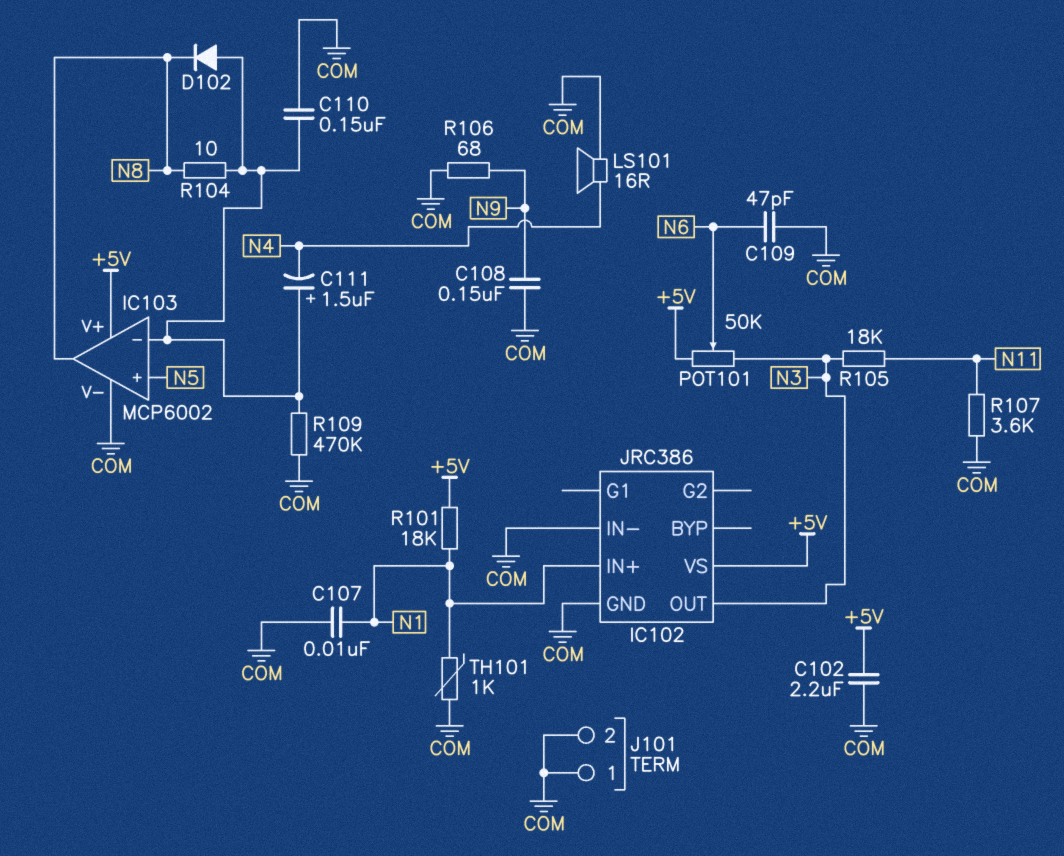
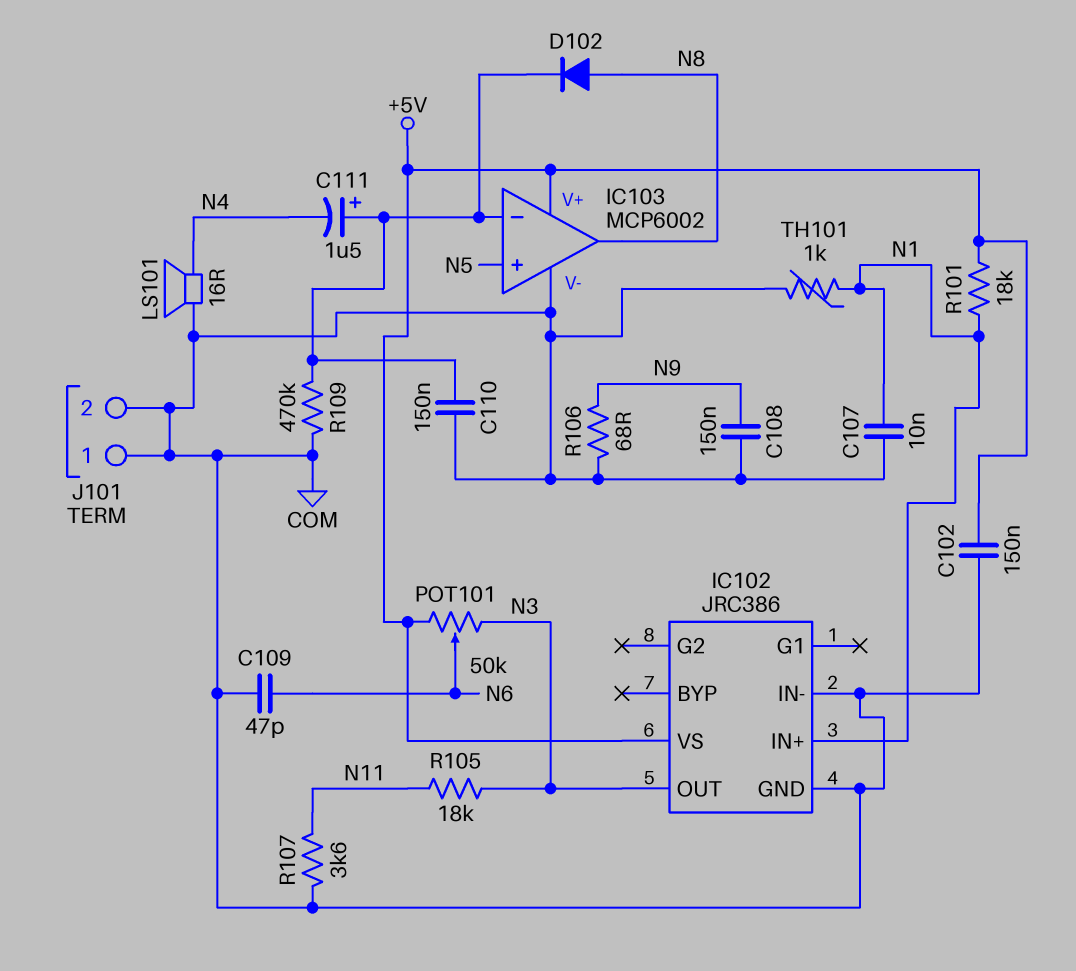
C102: 2.2uF (+5V, COM) -> 150nF (+5V, COM)
D102: diode (A IC103/in-, K N8) -> diode (A N8, K IC103/in-)
R104: 10 (IC103/in-, N8) -> none

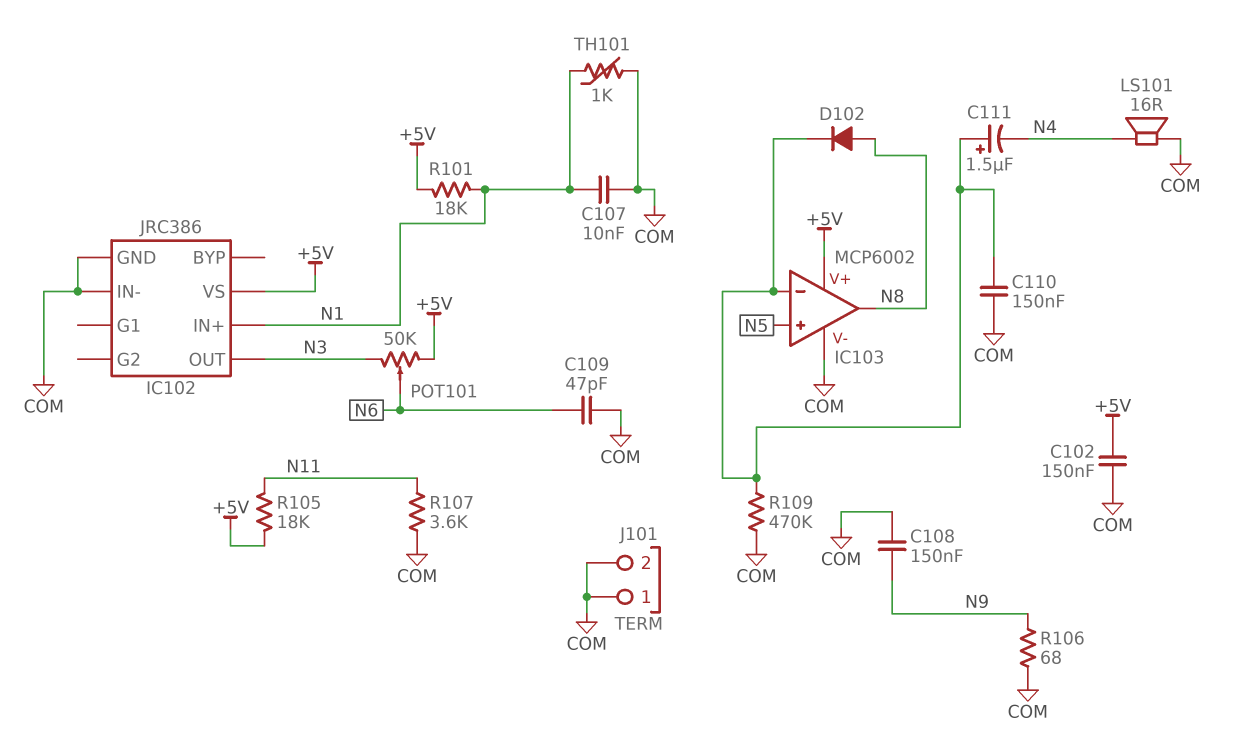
R105: 18k (N3, N11) -> 18k (+5V, N11)

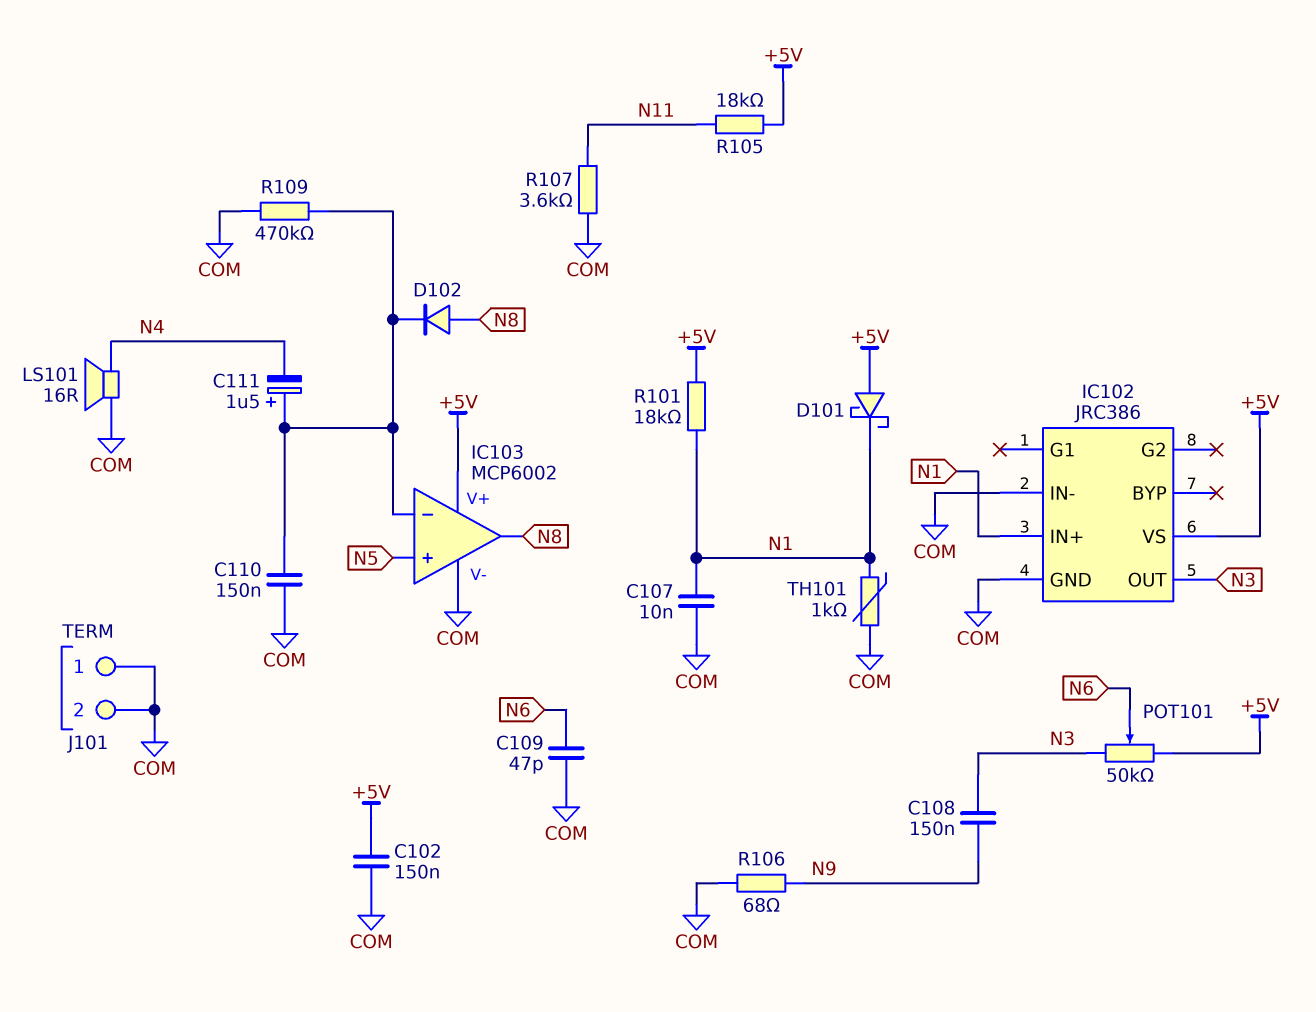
C108: 150nF (COM, N9) -> 150nF (N3, N9)
D101: none -> schottky (A +5V, K N1)

